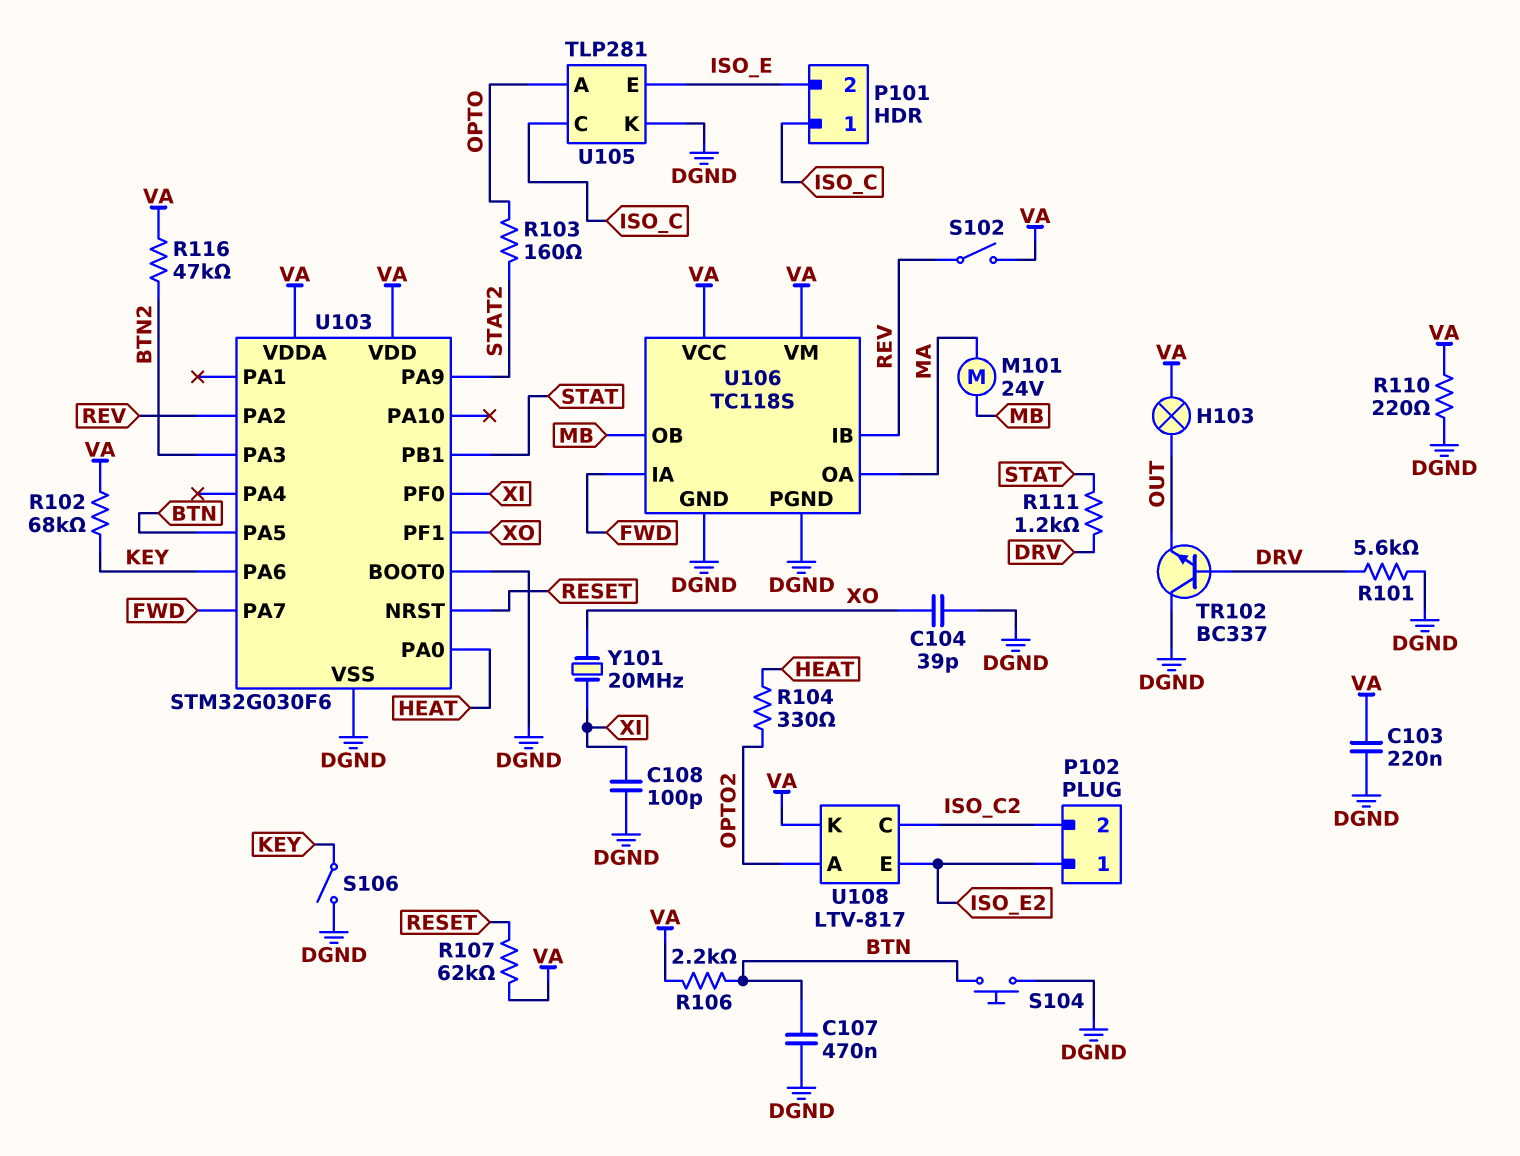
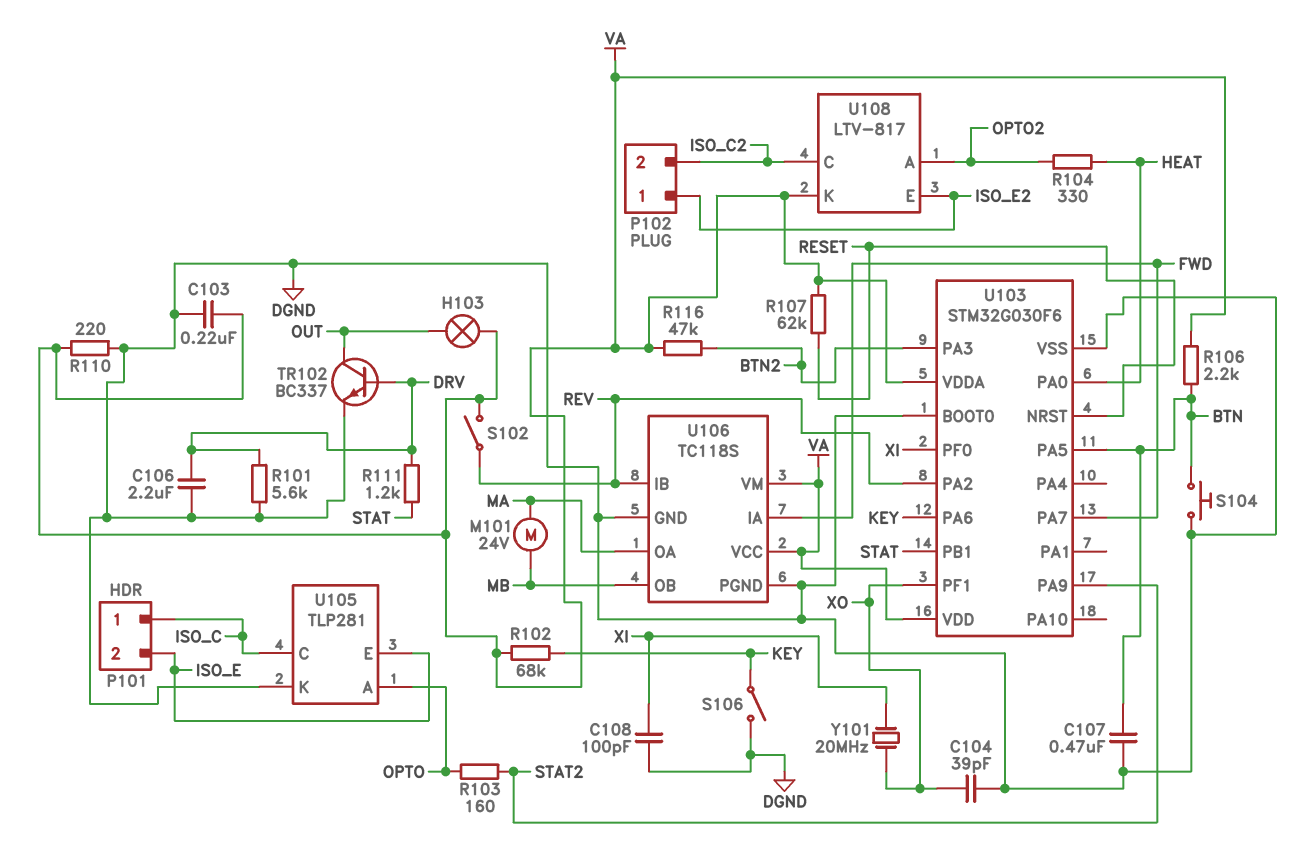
C106: none -> 2.2uF (DGND, DRV)
TR102: NPN BC337 (B DRV, C DGND, E OUT) -> NPN BC337 (B DRV, C OUT, E DGND)

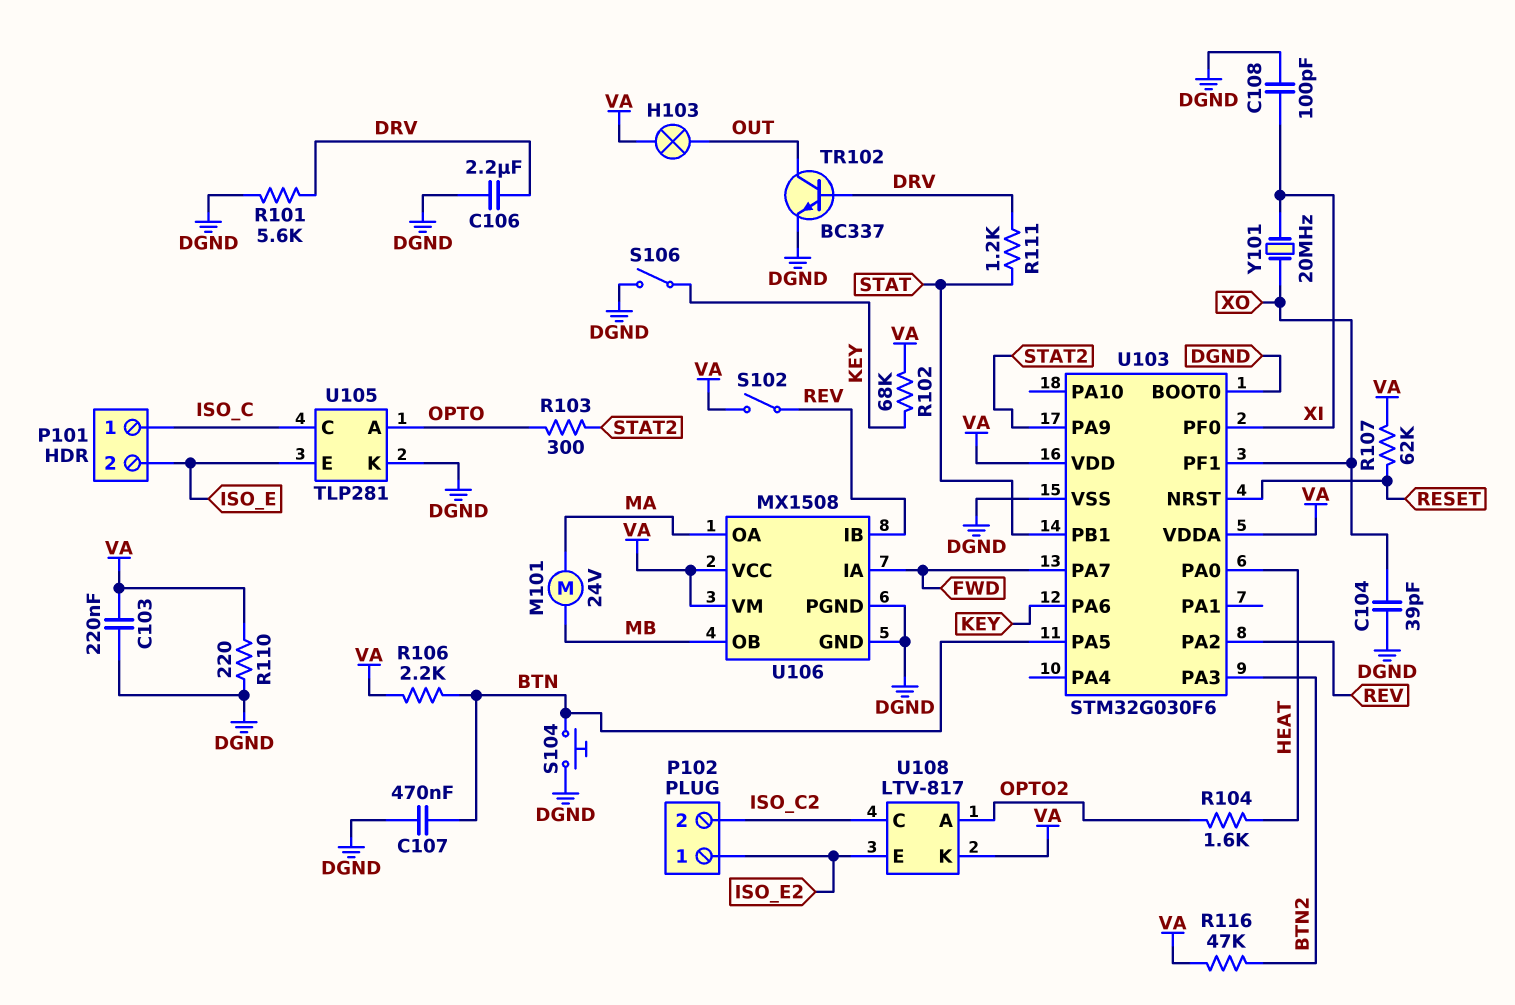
R103: 160 (OPTO, STAT2) -> 300 (OPTO, STAT2)
R104: 330 (HEAT, OPTO2) -> 1.6k (HEAT, OPTO2)
U106: TC118S -> MX1508

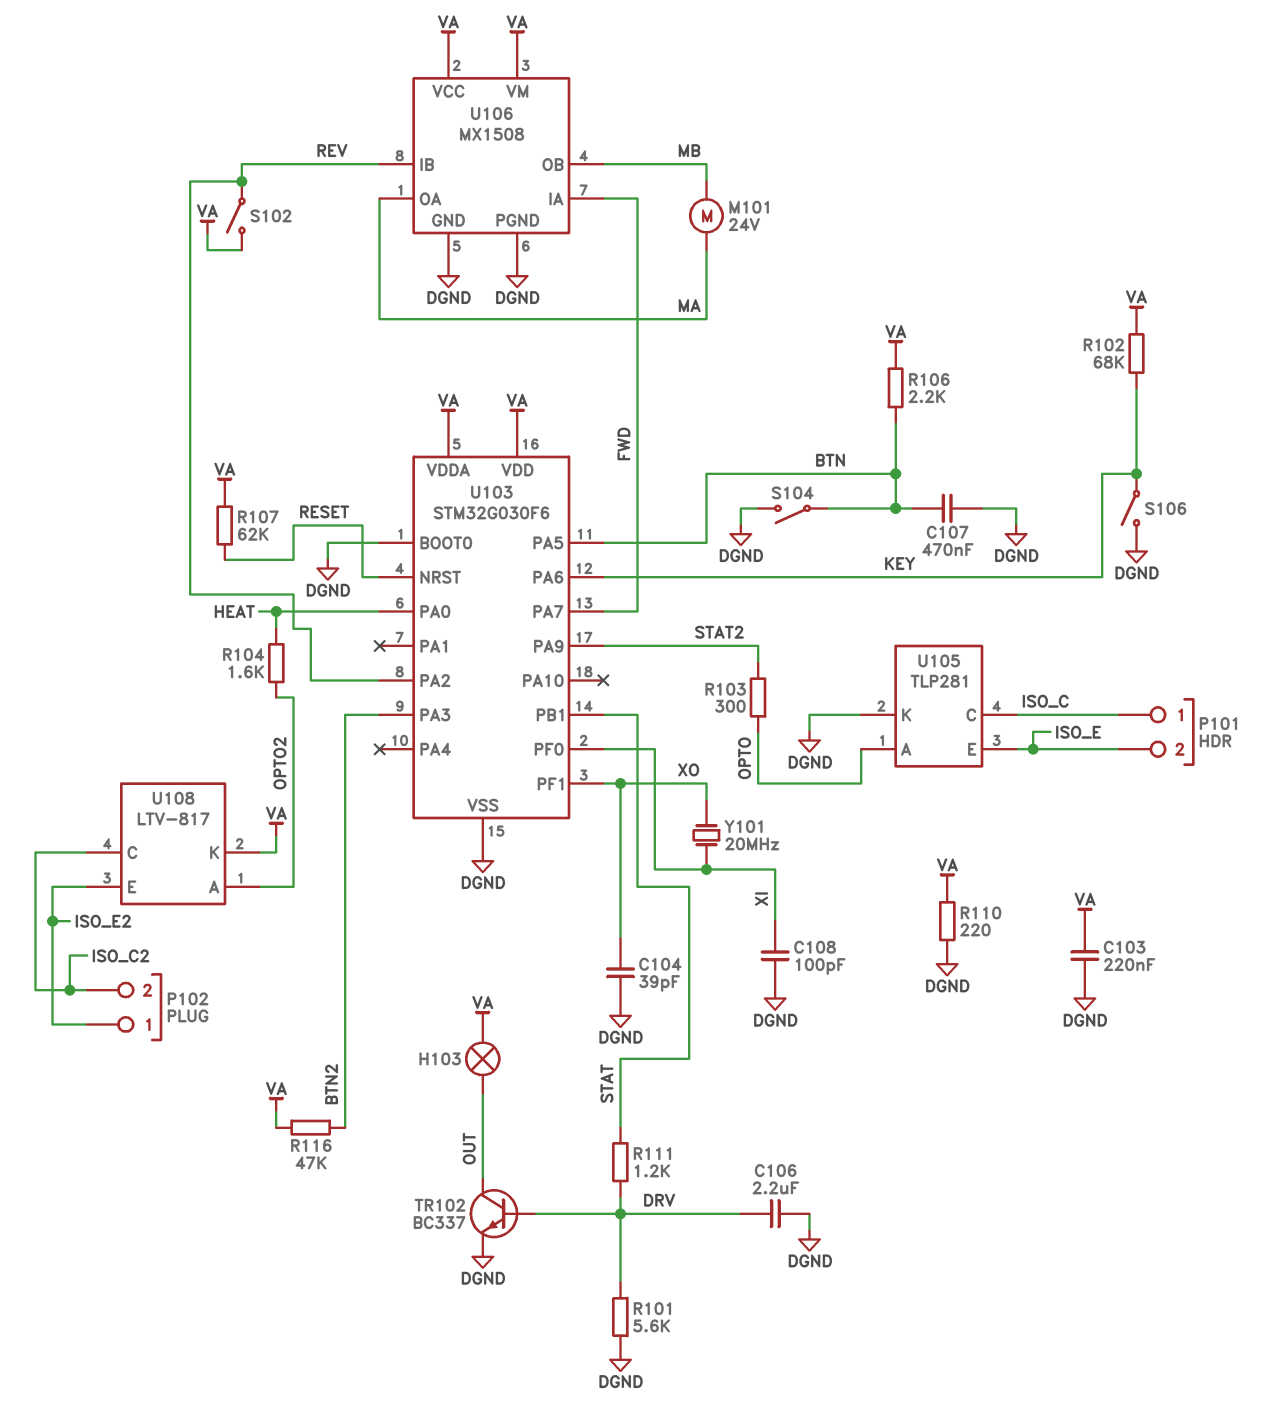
S104: button (BTN, DGND) -> switch (BTN, DGND)

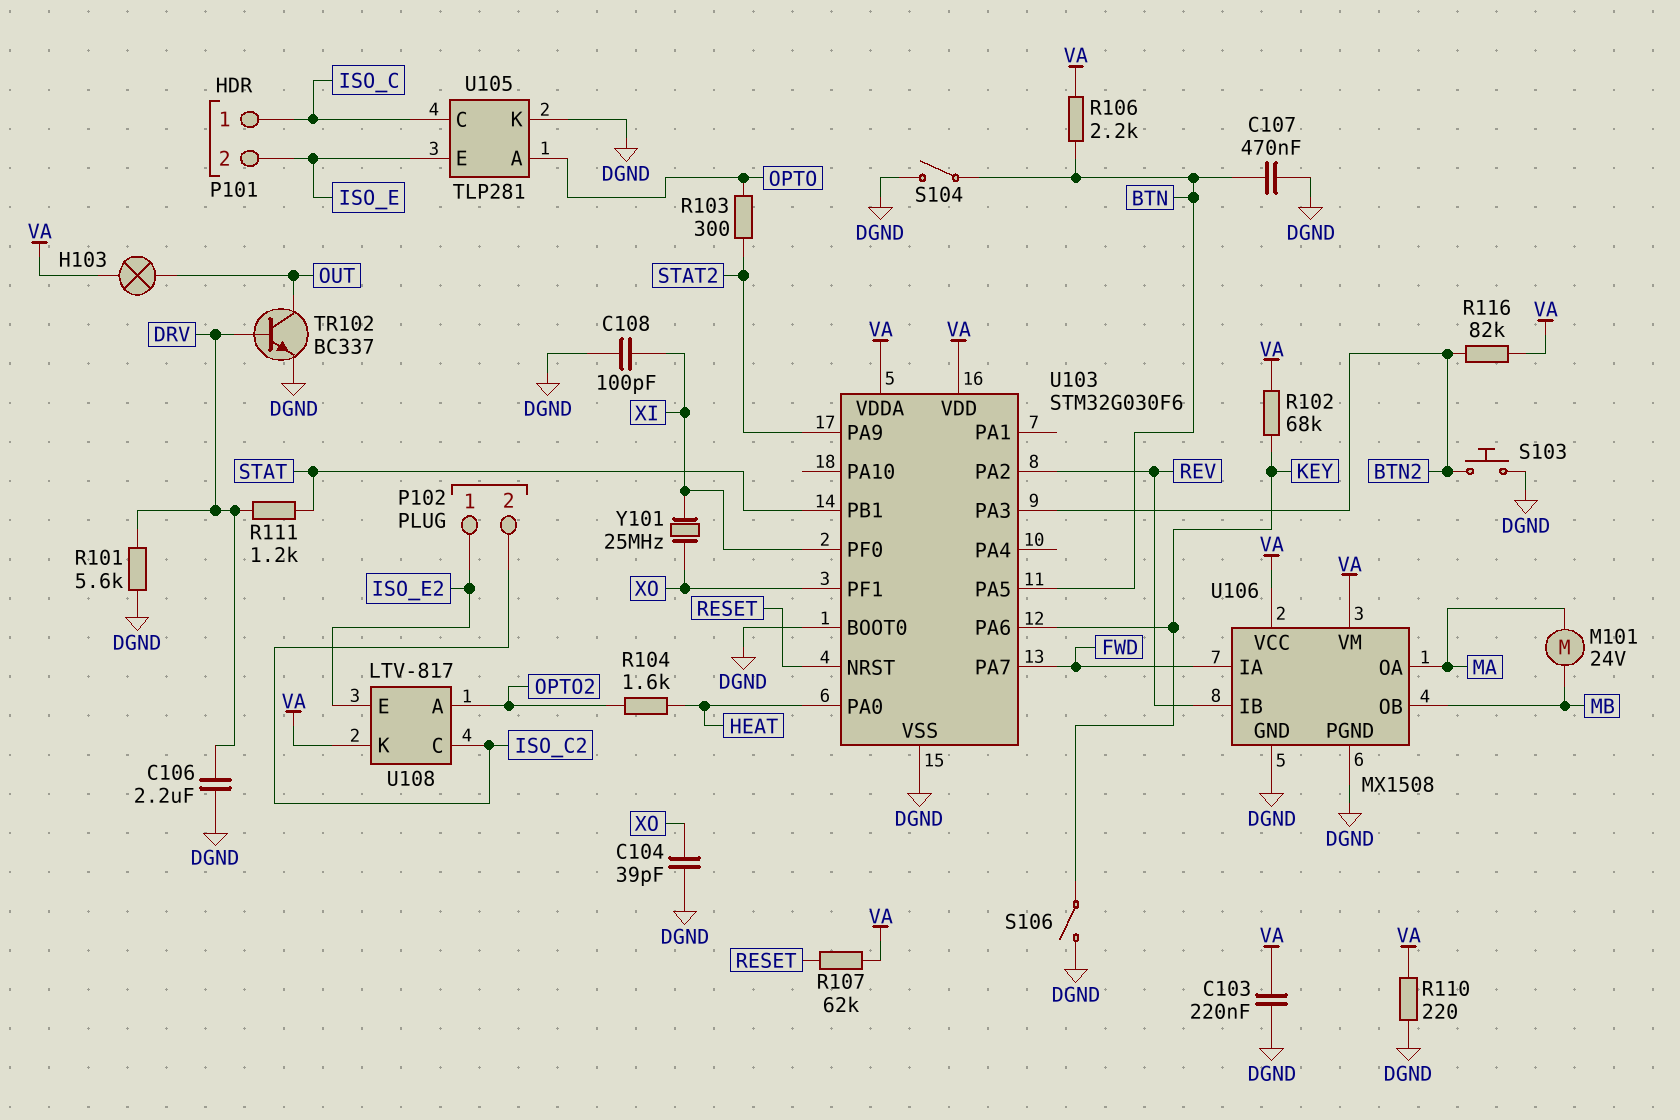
R116: 47k (BTN2, VA) -> 82k (BTN2, VA)
S102: switch (REV, VA) -> none
S103: none -> button (BTN2, DGND)
Y101: 20MHz (XI, XO) -> 25MHz (XI, XO)

